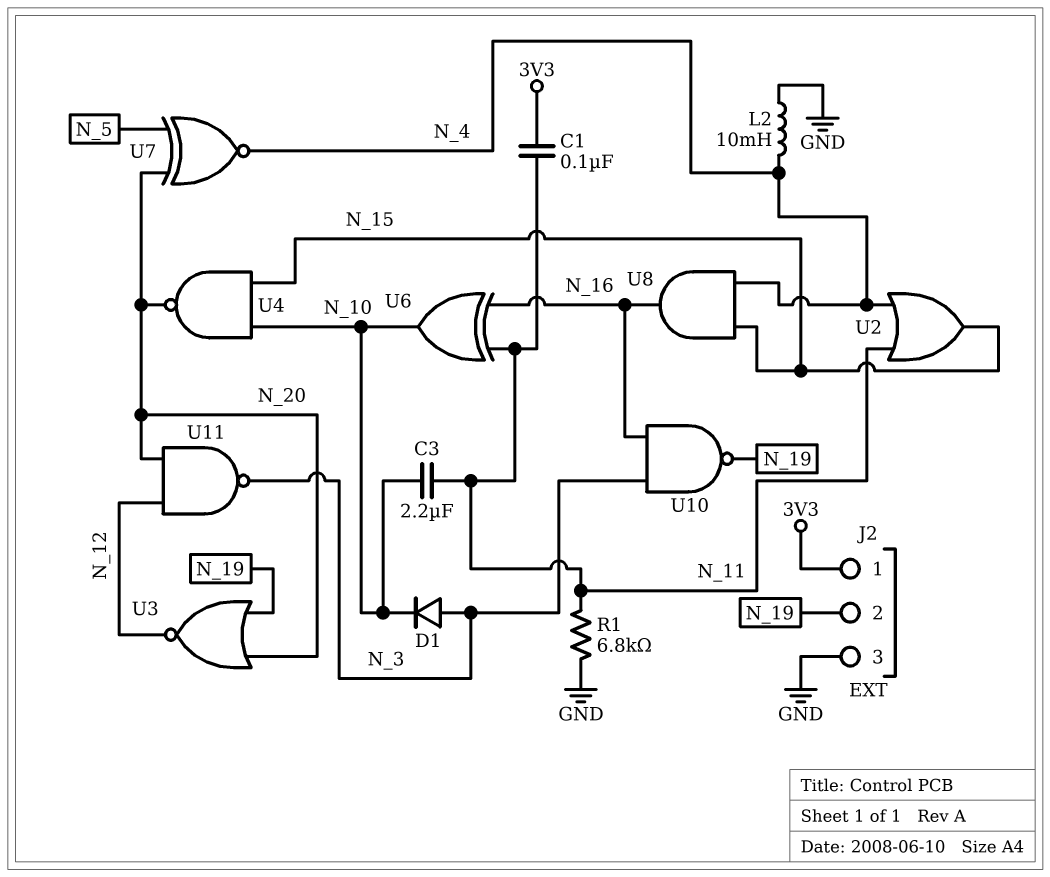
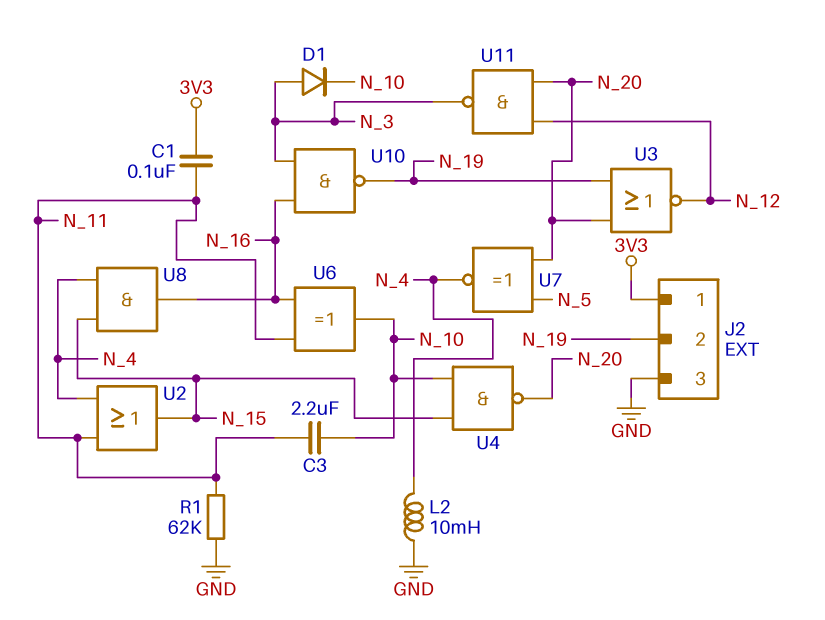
R1: 6.8k (GND, N_11) -> 62k (GND, N_11)

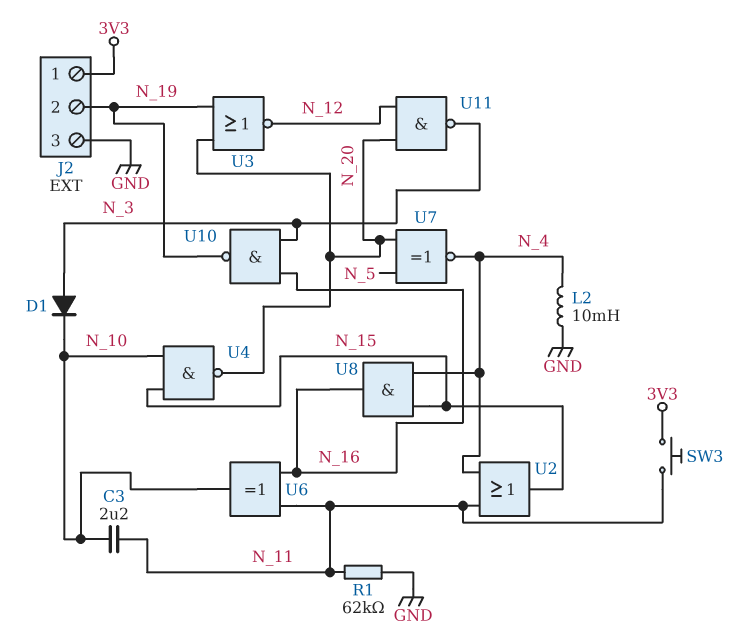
C1: 100nF (3V3, N_11) -> none
SW3: none -> button (3V3, N_11)

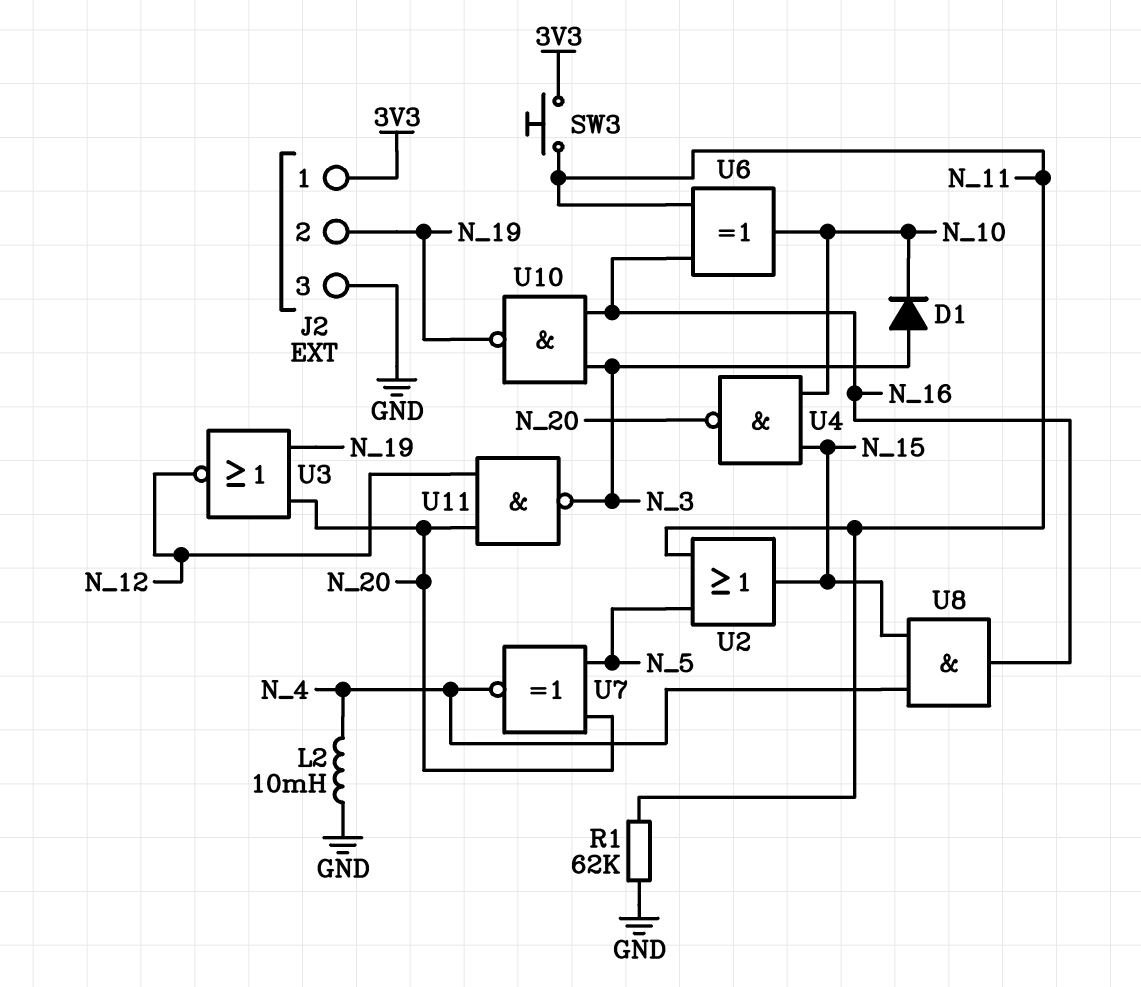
C3: 2.2uF (N_10, N_11) -> none
U2: OR (in N_4, in N_11, out N_15) -> OR (in N_5, in N_11, out N_15)

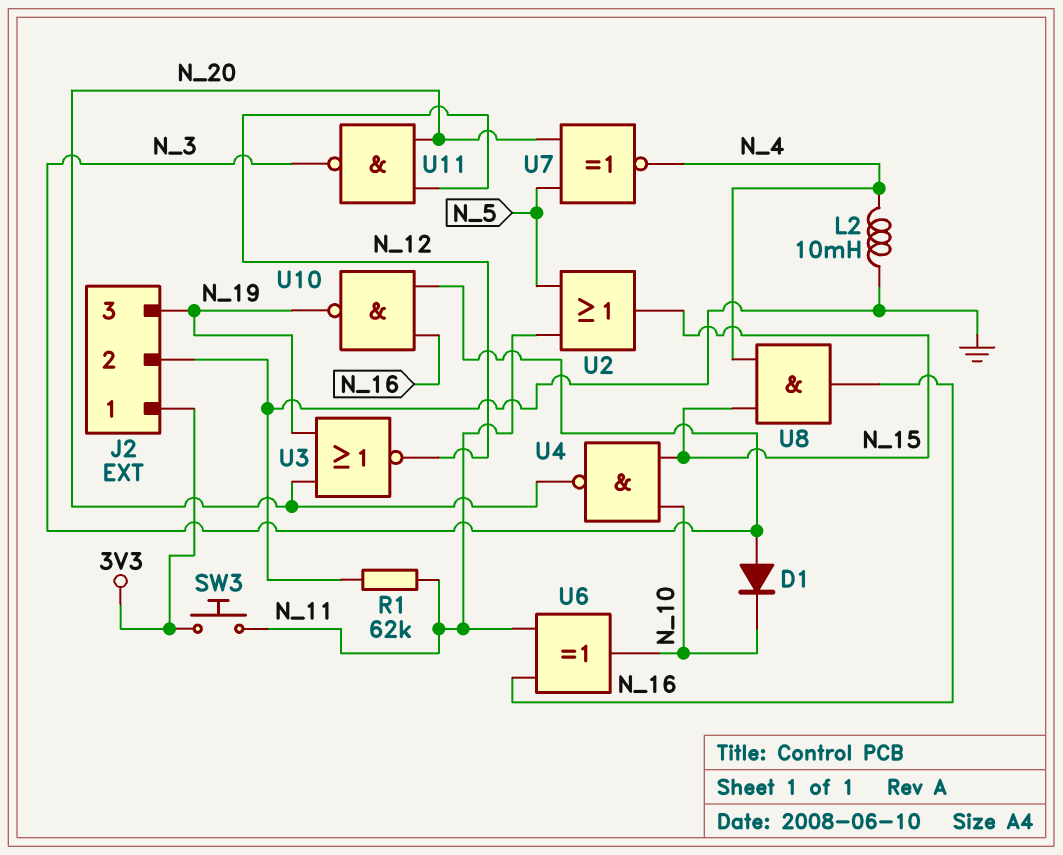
J2 pin 2: N_19 -> GND
J2 pin 3: GND -> N_19

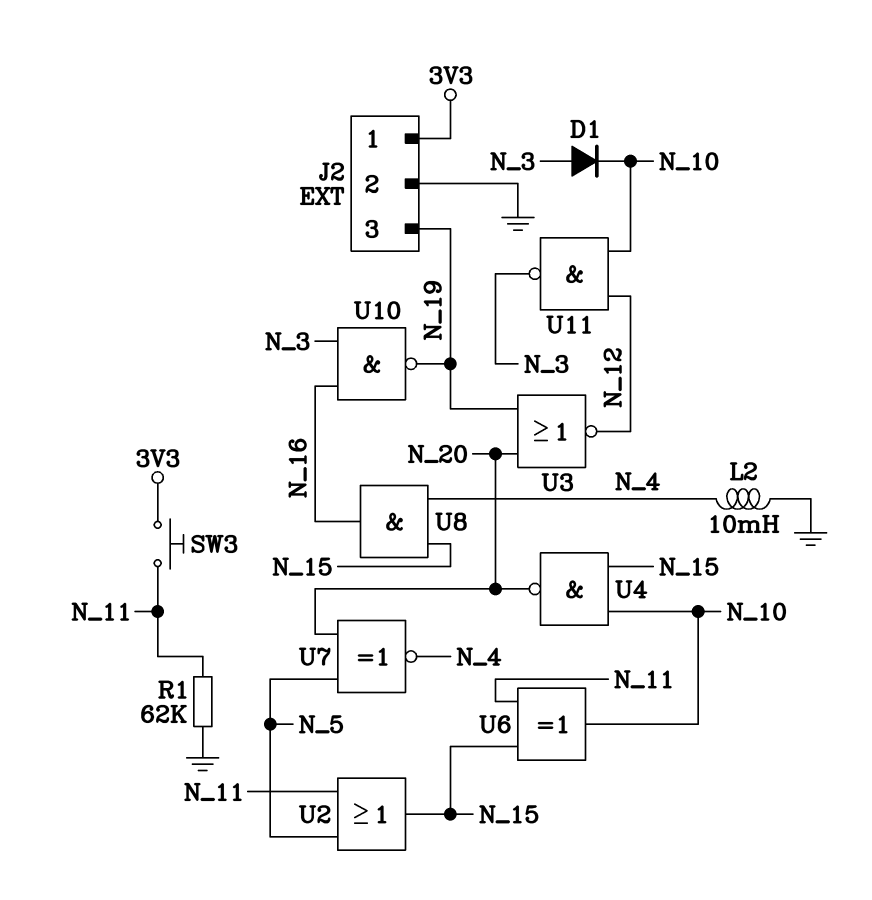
U6: XOR (in N_11, in N_16, out N_10) -> XOR (in N_11, in N_15, out N_10)
U11: NAND (in N_12, in N_20, out N_3) -> NAND (in N_10, in N_12, out N_3)

